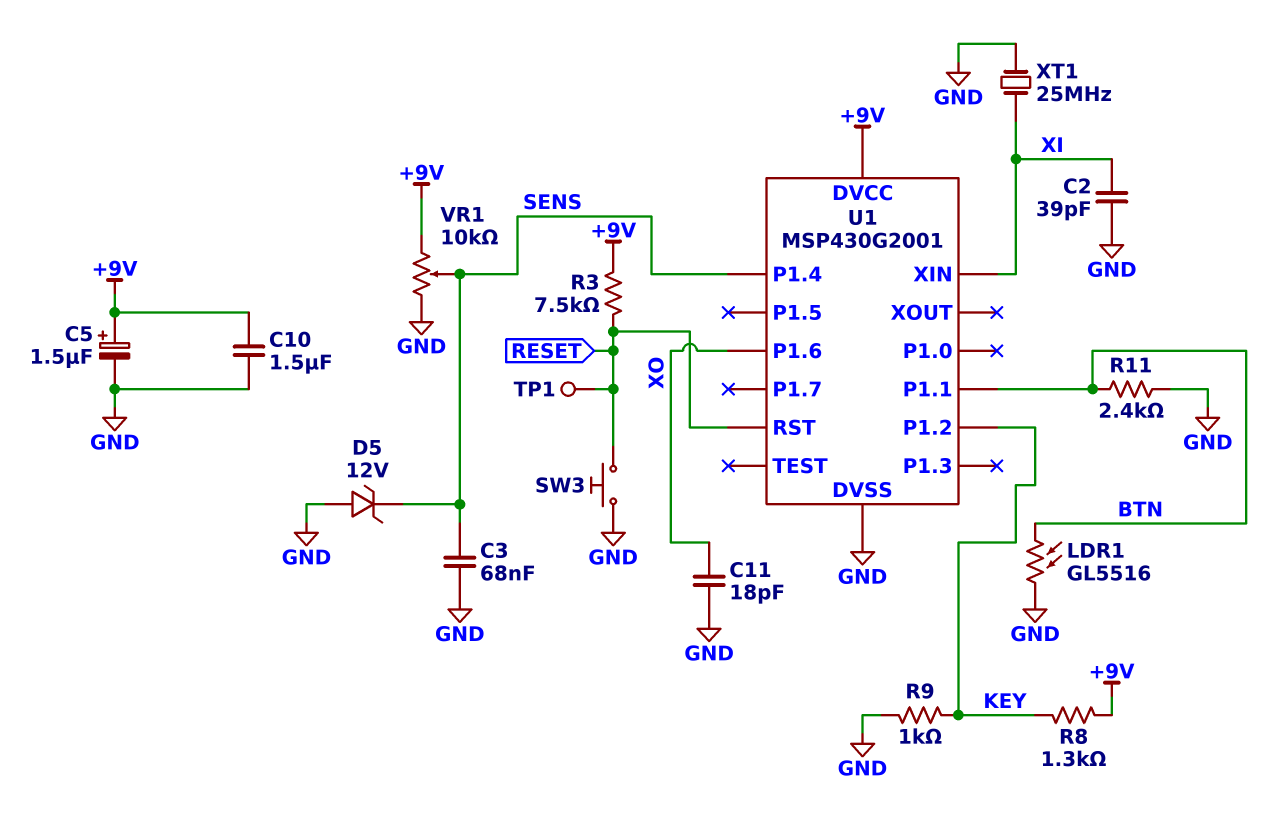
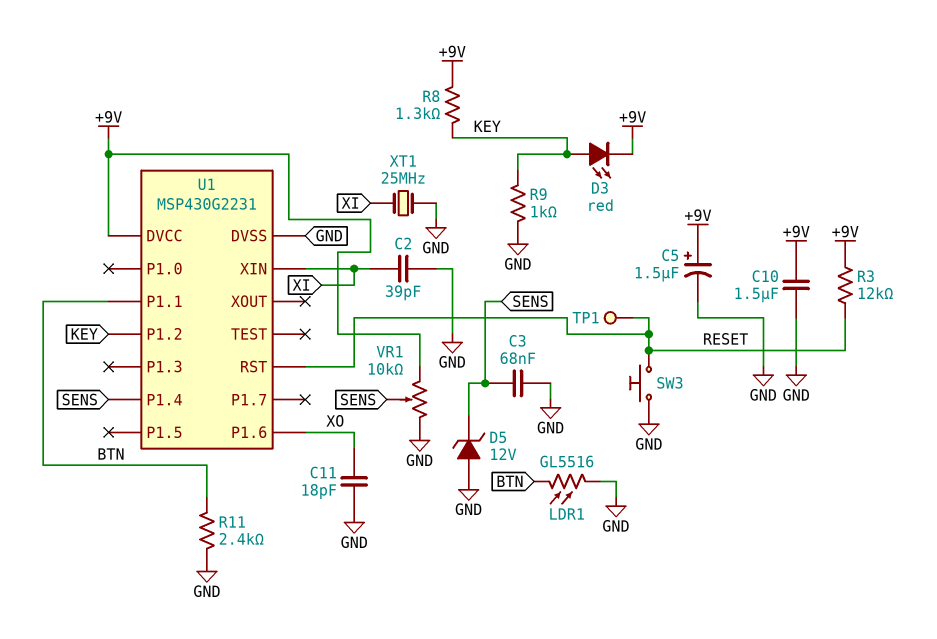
D3: none -> LED red (A KEY, K +9V)
R3: 7.5k (+9V, RESET) -> 12k (+9V, RESET)
U1: MSP430G2001 -> MSP430G2231

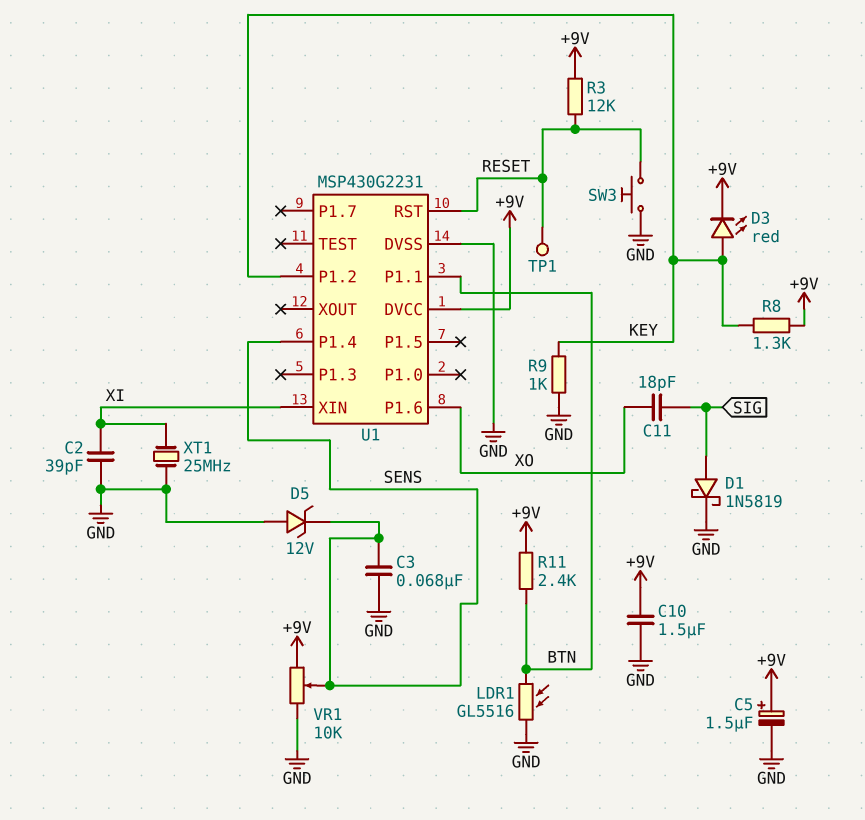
C11: 18pF (GND, XO) -> 18pF (SIG, XO)
D1: none -> schottky 1N5819 (A SIG, K GND)
R11: 2.4k (BTN, GND) -> 2.4k (+9V, BTN)

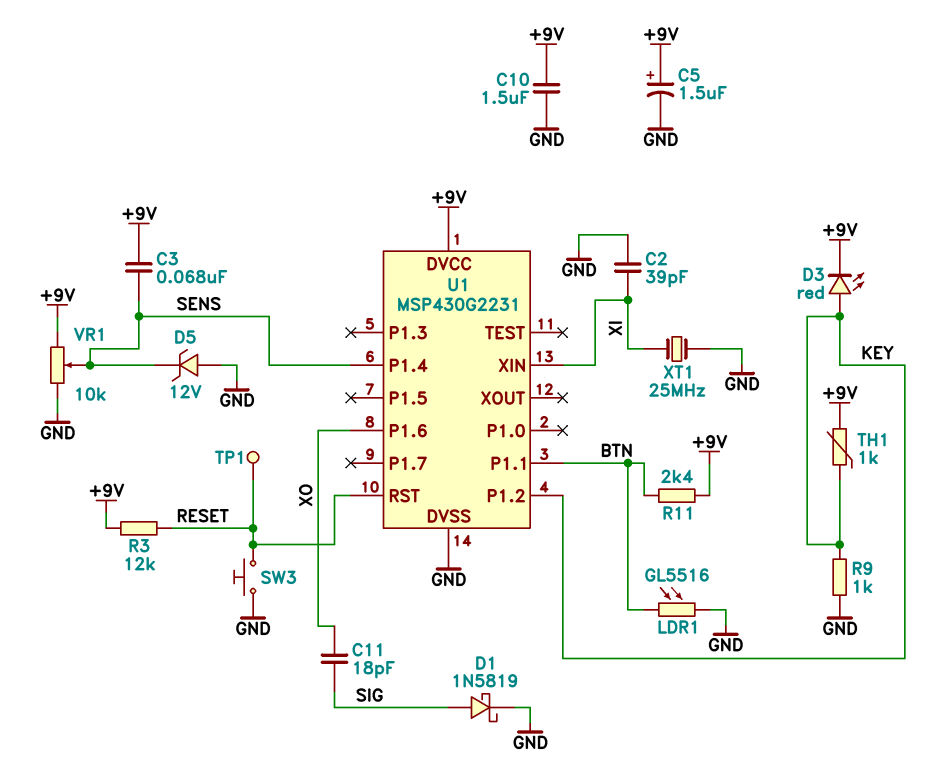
C3: 68nF (GND, SENS) -> 68nF (+9V, SENS)
R8: 1.3k (+9V, KEY) -> none
TH1: none -> 1k (+9V, KEY)

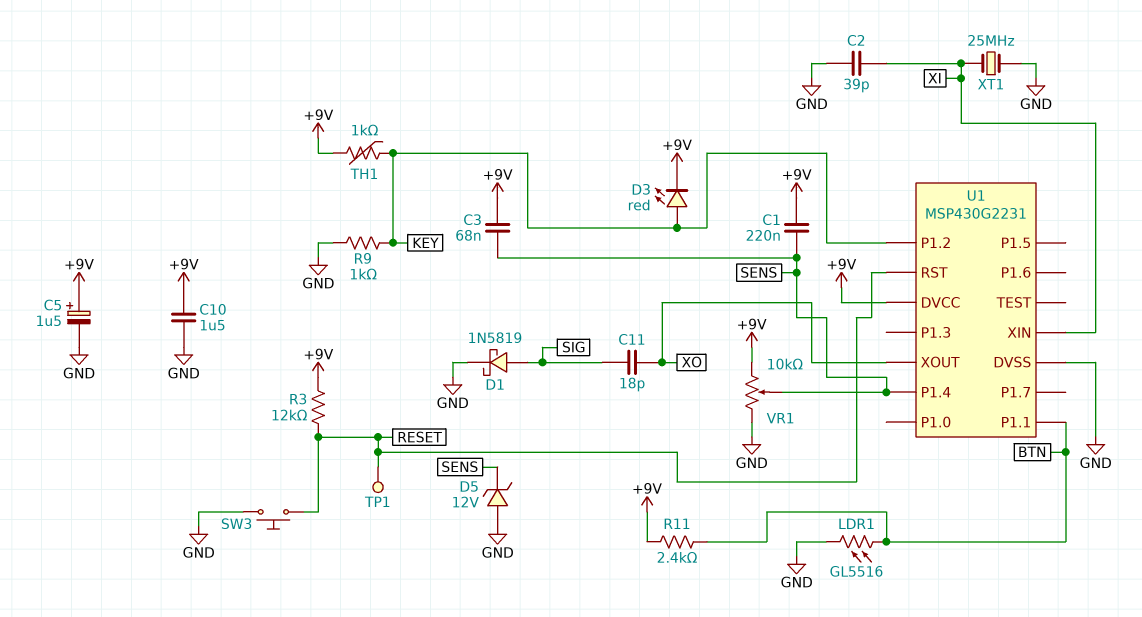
C1: none -> 220nF (+9V, SENS)
U1 pin P1.6: XO -> none
U1 pin XOUT: none -> XO

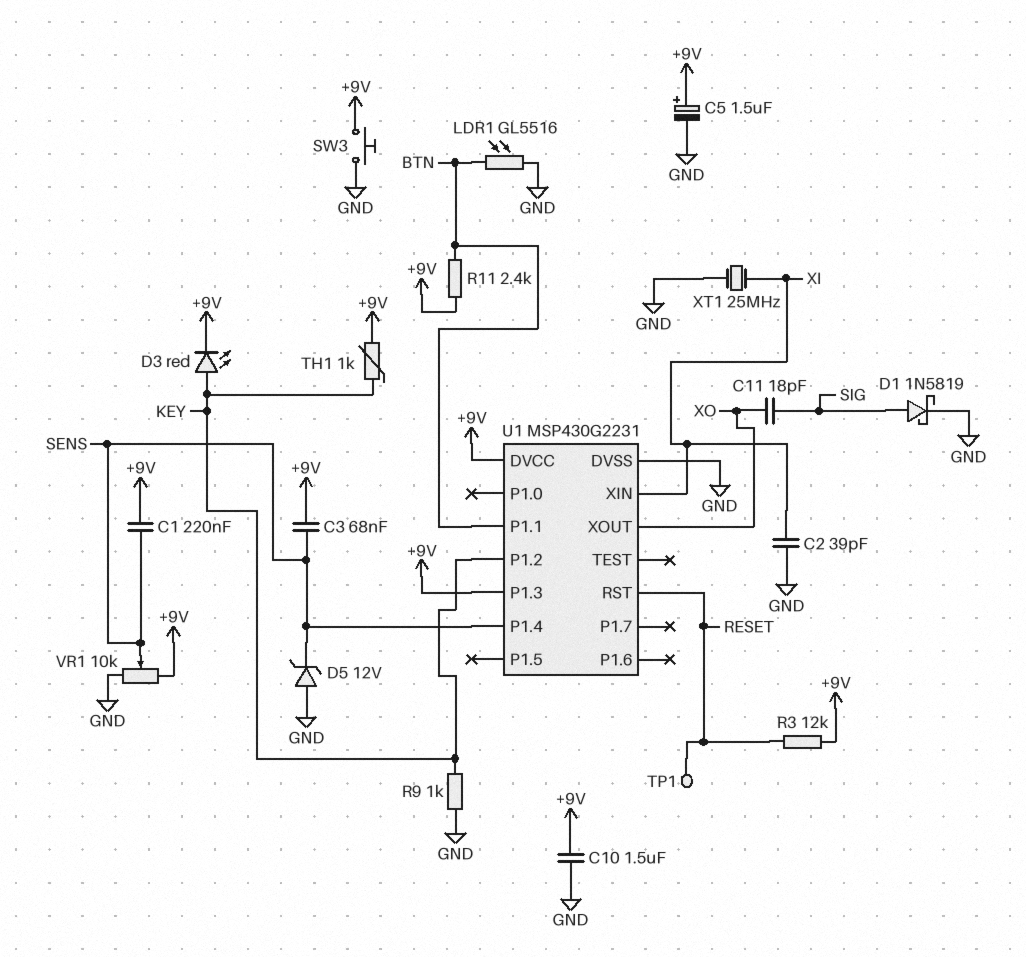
SW3: button (GND, RESET) -> button (+9V, GND)
U1 pin P1.3: none -> +9V

